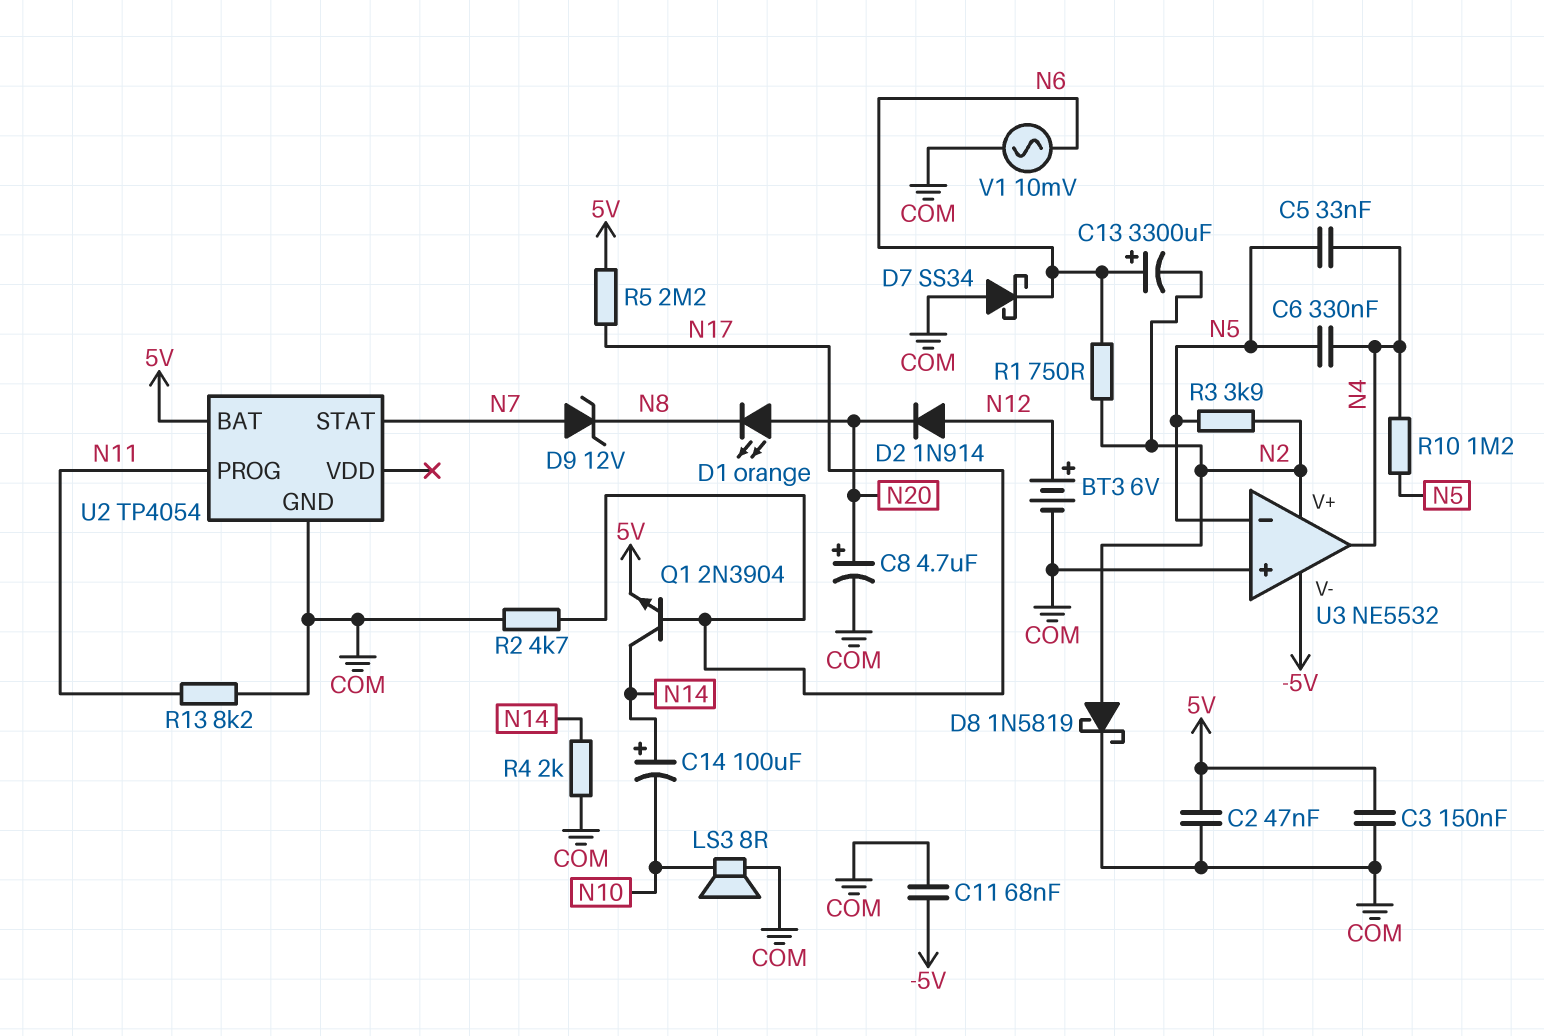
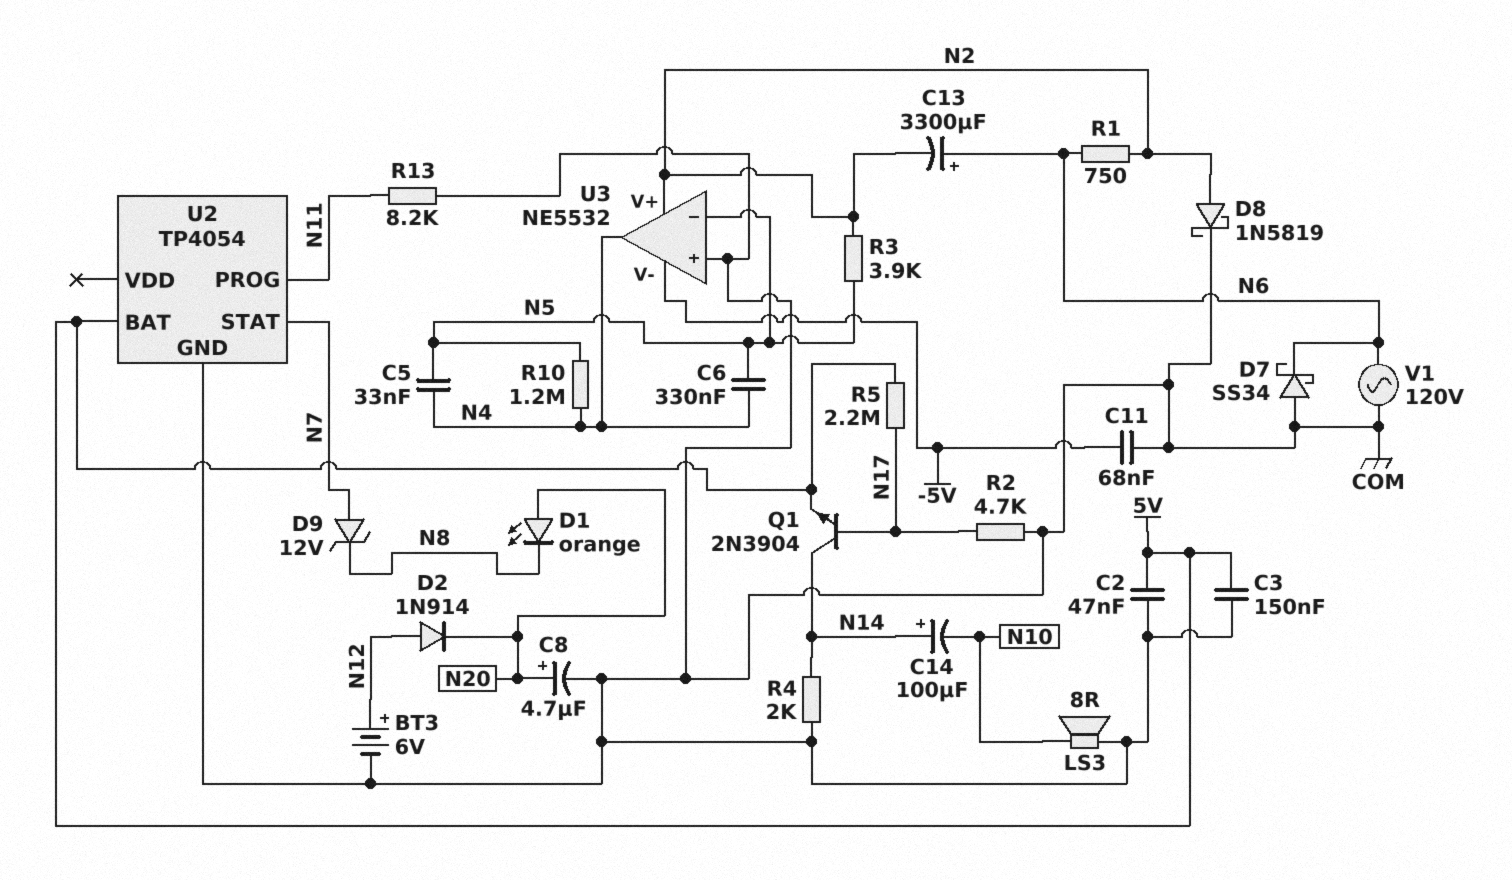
V1: AC 10mV (COM, N6) -> AC 120V (COM, N6)

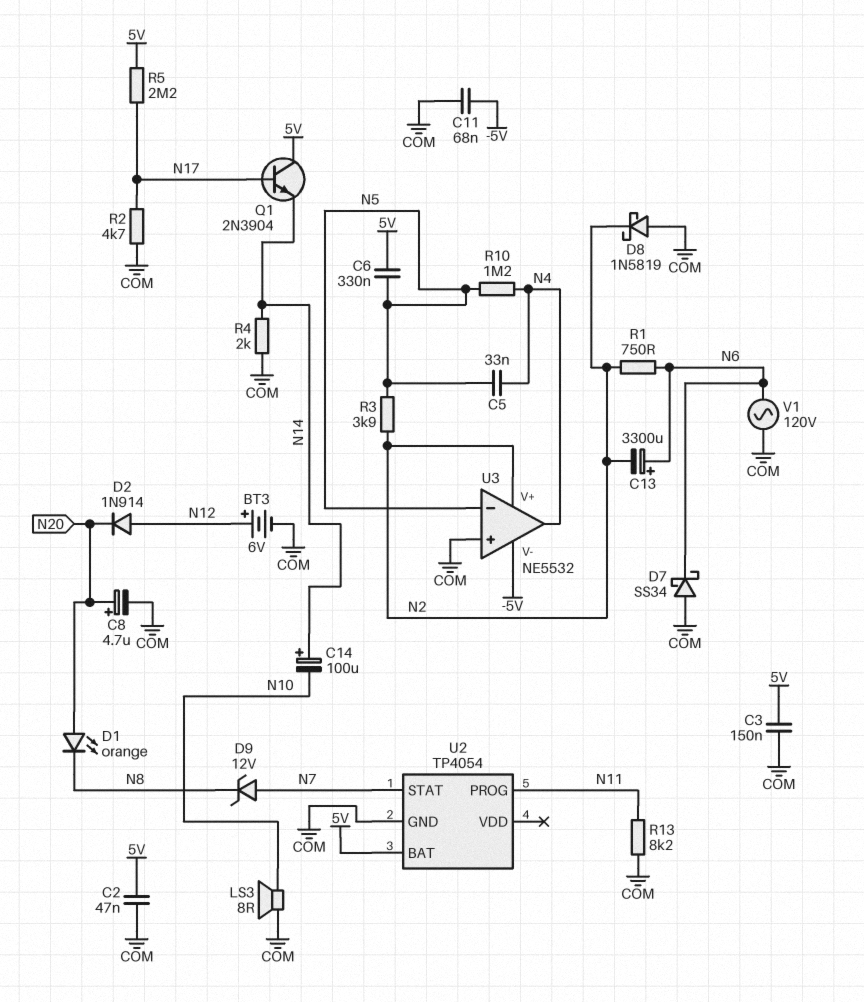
C6: 330nF (N4, N5) -> 330nF (5V, N5)
D8: schottky 1N5819 (A N2, K COM) -> schottky 1N5819 (A COM, K N2)
Q1: NPN 2N3904 (B N17, C N14, E 5V) -> NPN 2N3904 (B N17, C 5V, E N14)

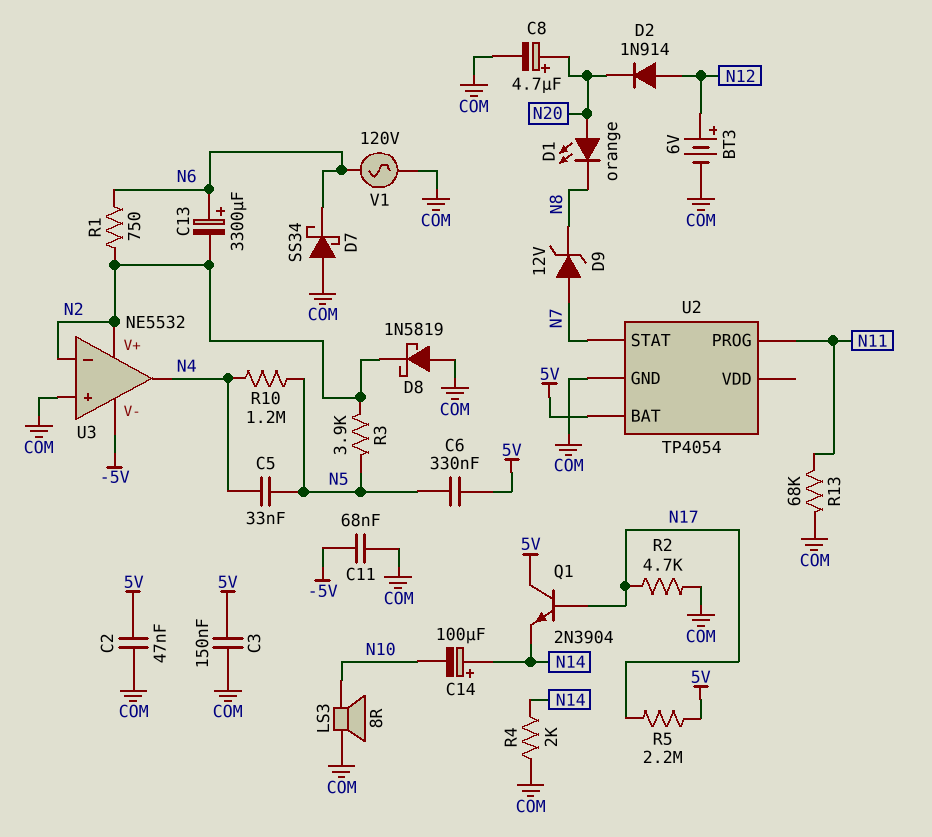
R13: 8.2k (COM, N11) -> 68k (COM, N11)
U3 pin in-: N5 -> N2

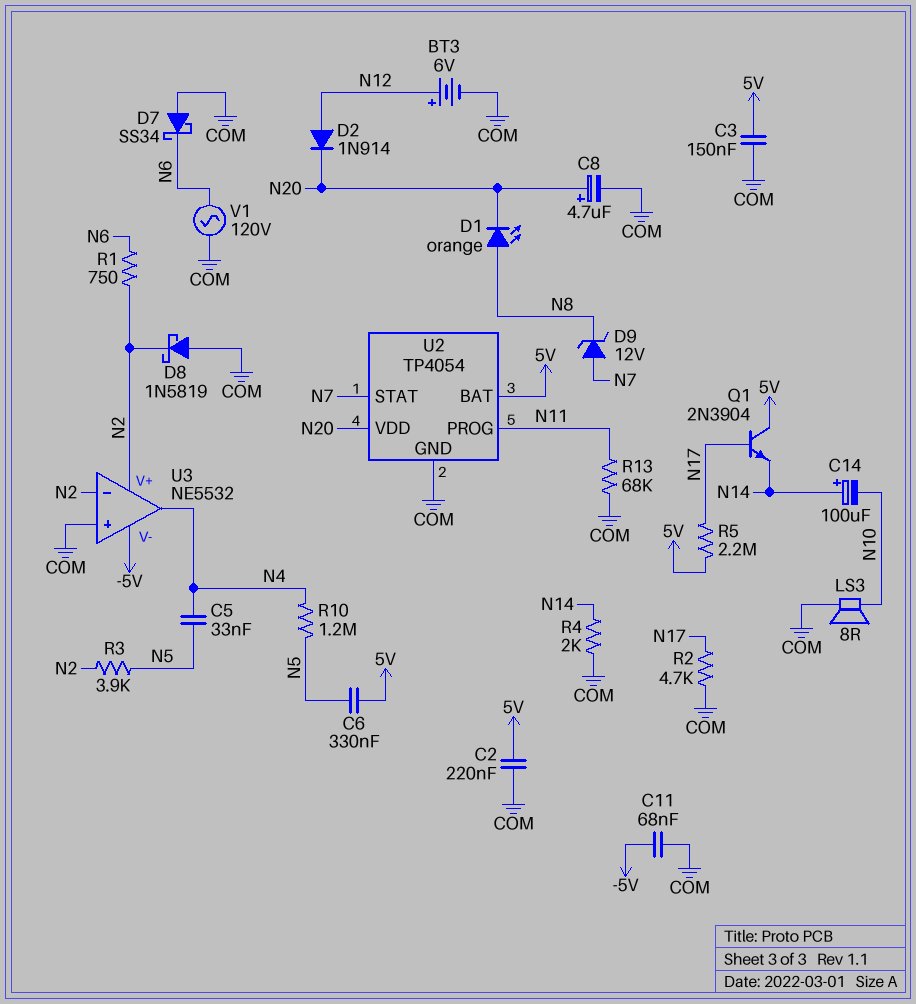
C2: 47nF (5V, COM) -> 220nF (5V, COM)
C13: 3300uF (plus N6, minus N2) -> none
D1: LED orange (A N20, K N8) -> LED orange (A N8, K N20)
U2 pin VDD: none -> N20

